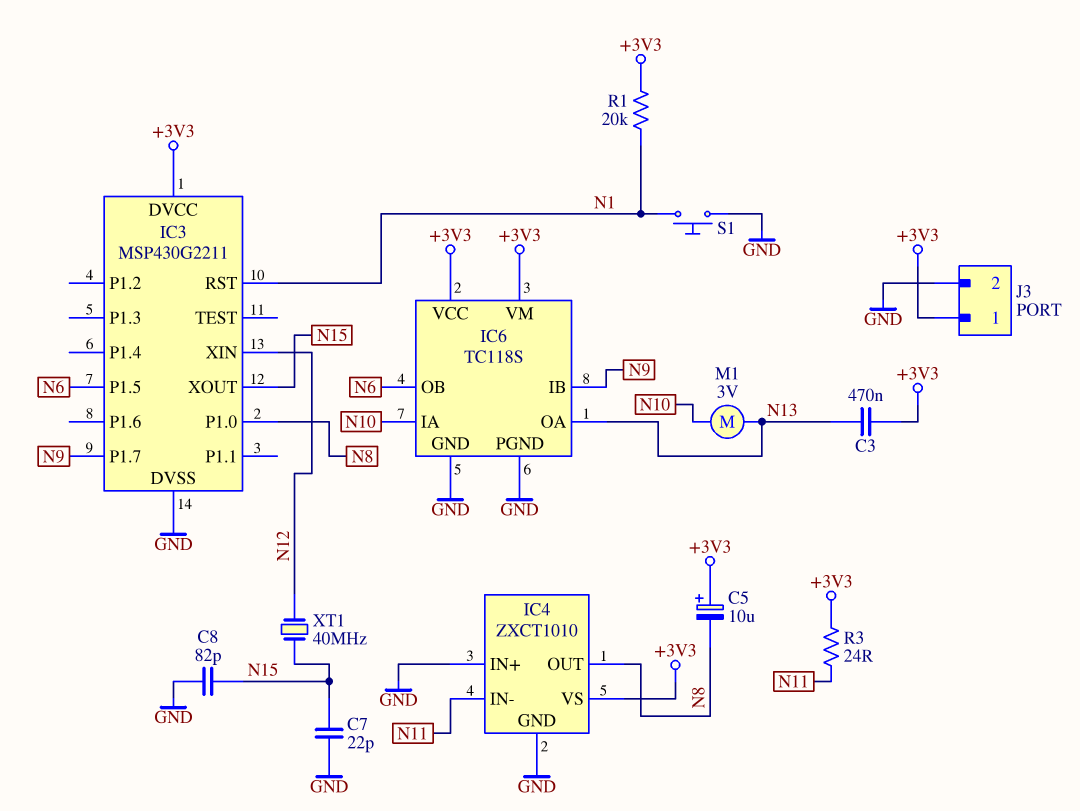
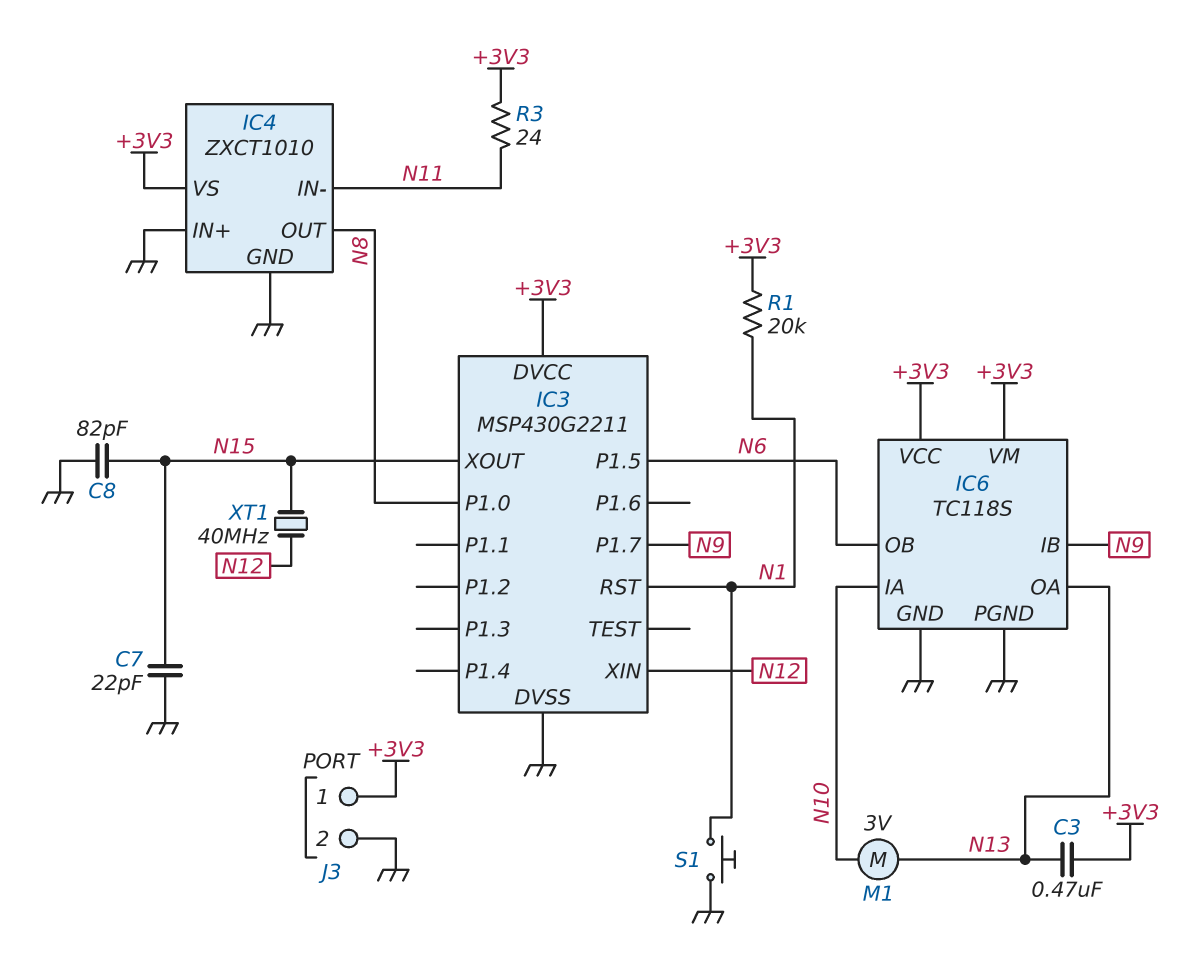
C5: 10uF (plus +3V3, minus N8) -> none

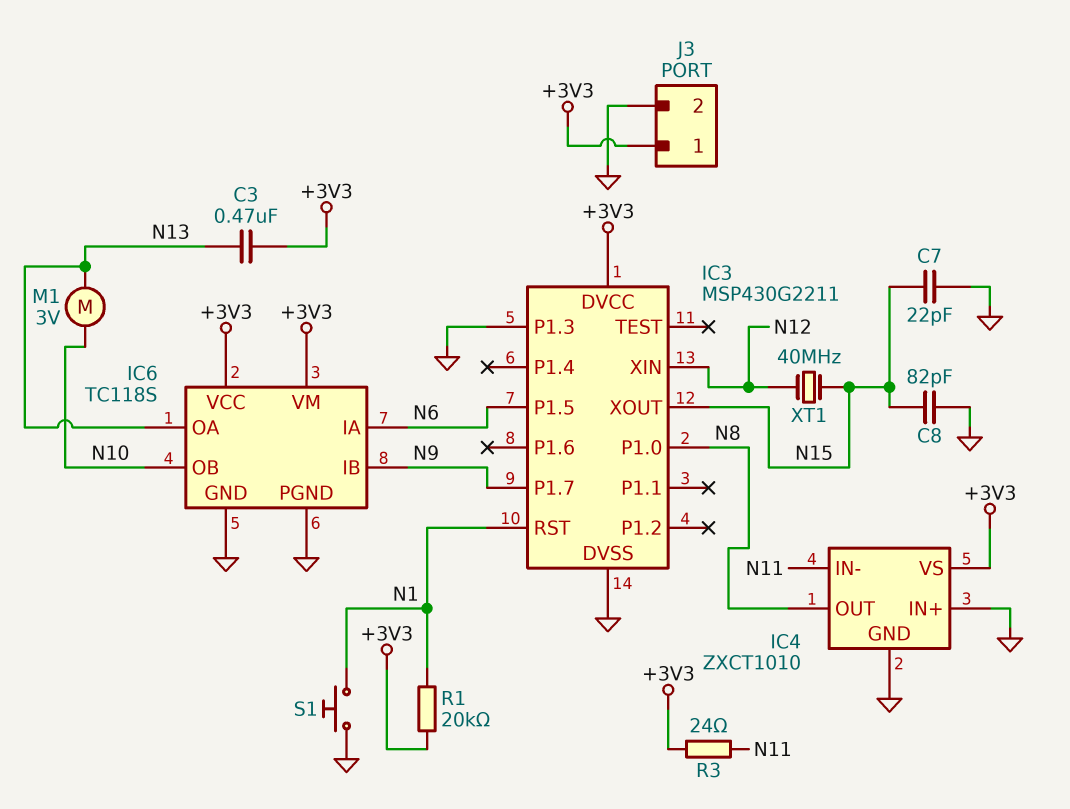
IC3 pin P1.3: none -> GND
IC6 pin IA: N10 -> N6
IC6 pin OB: N6 -> N10

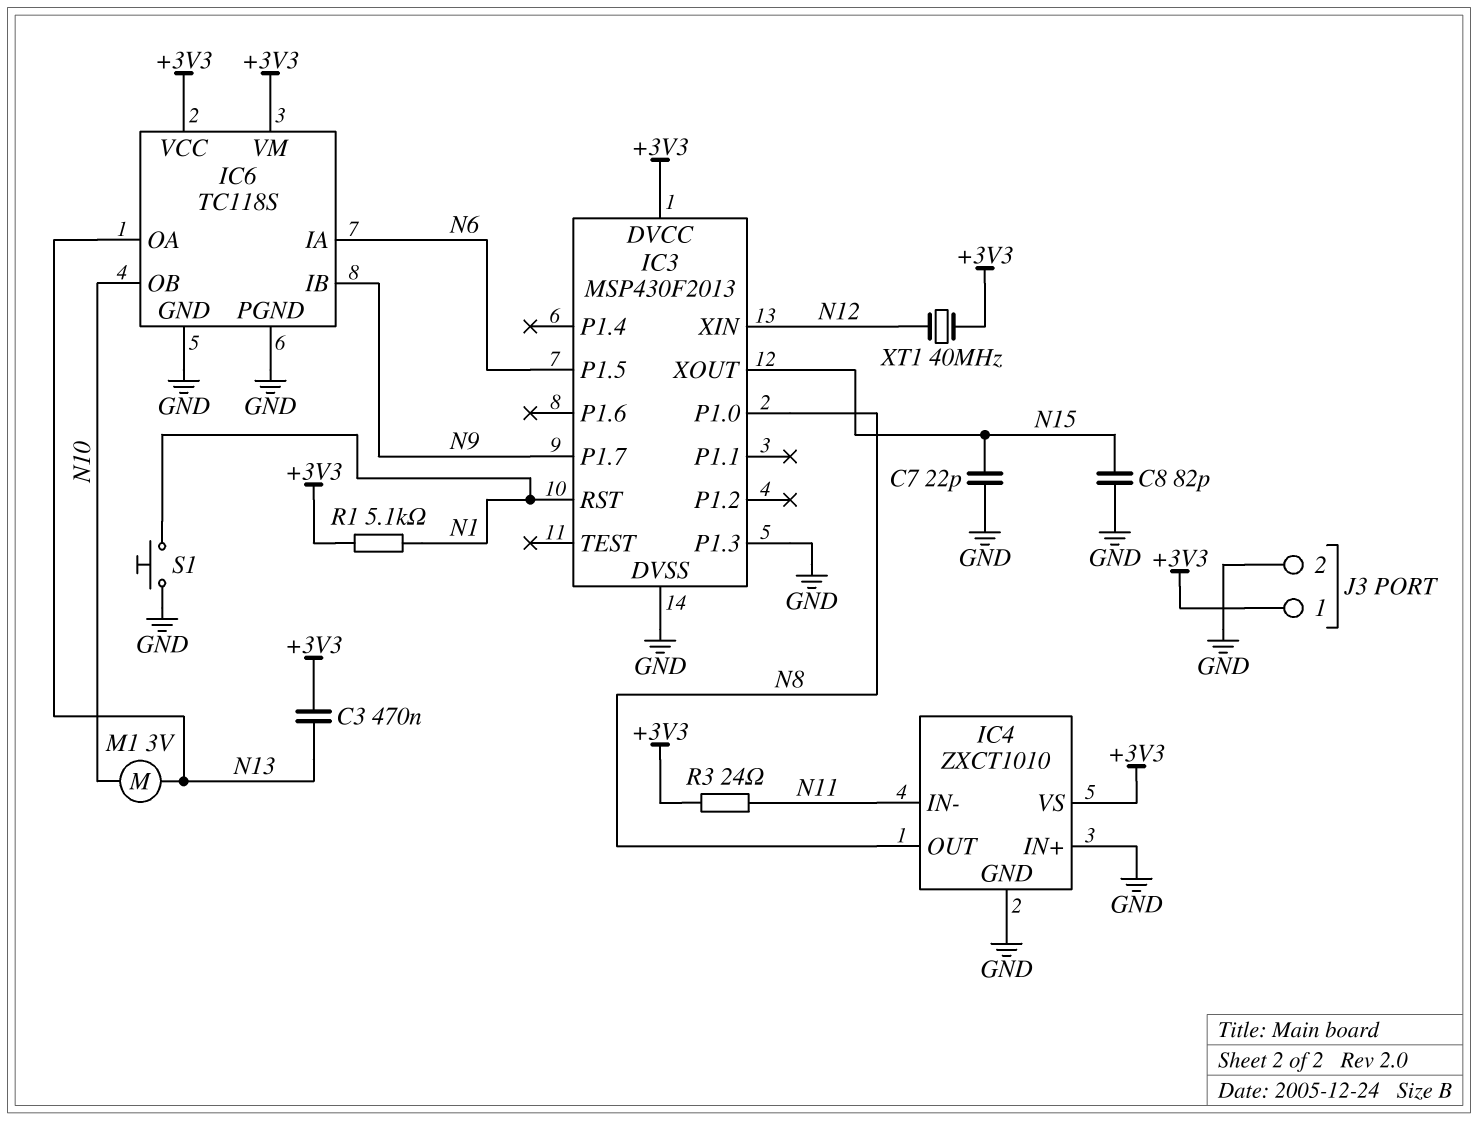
IC3: MSP430G2211 -> MSP430F2013
R1: 20k (+3V3, N1) -> 5.1k (+3V3, N1)
XT1: 40MHz (N12, N15) -> 40MHz (+3V3, N12)

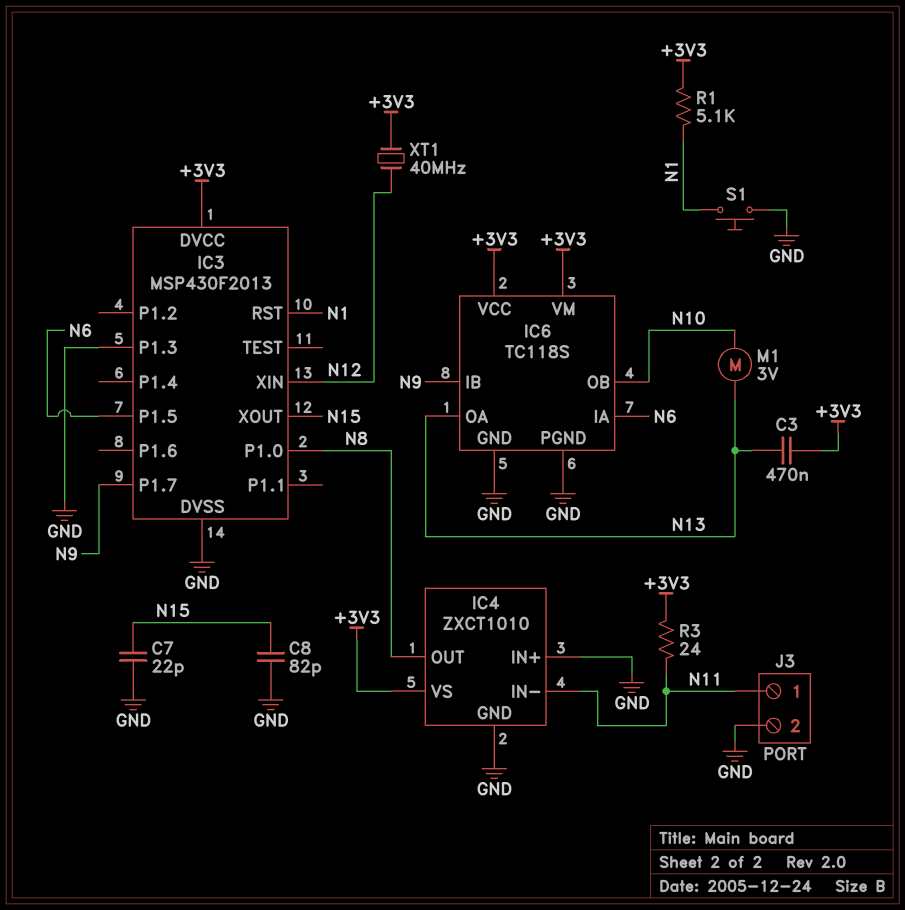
J3 pin 1: +3V3 -> N11

